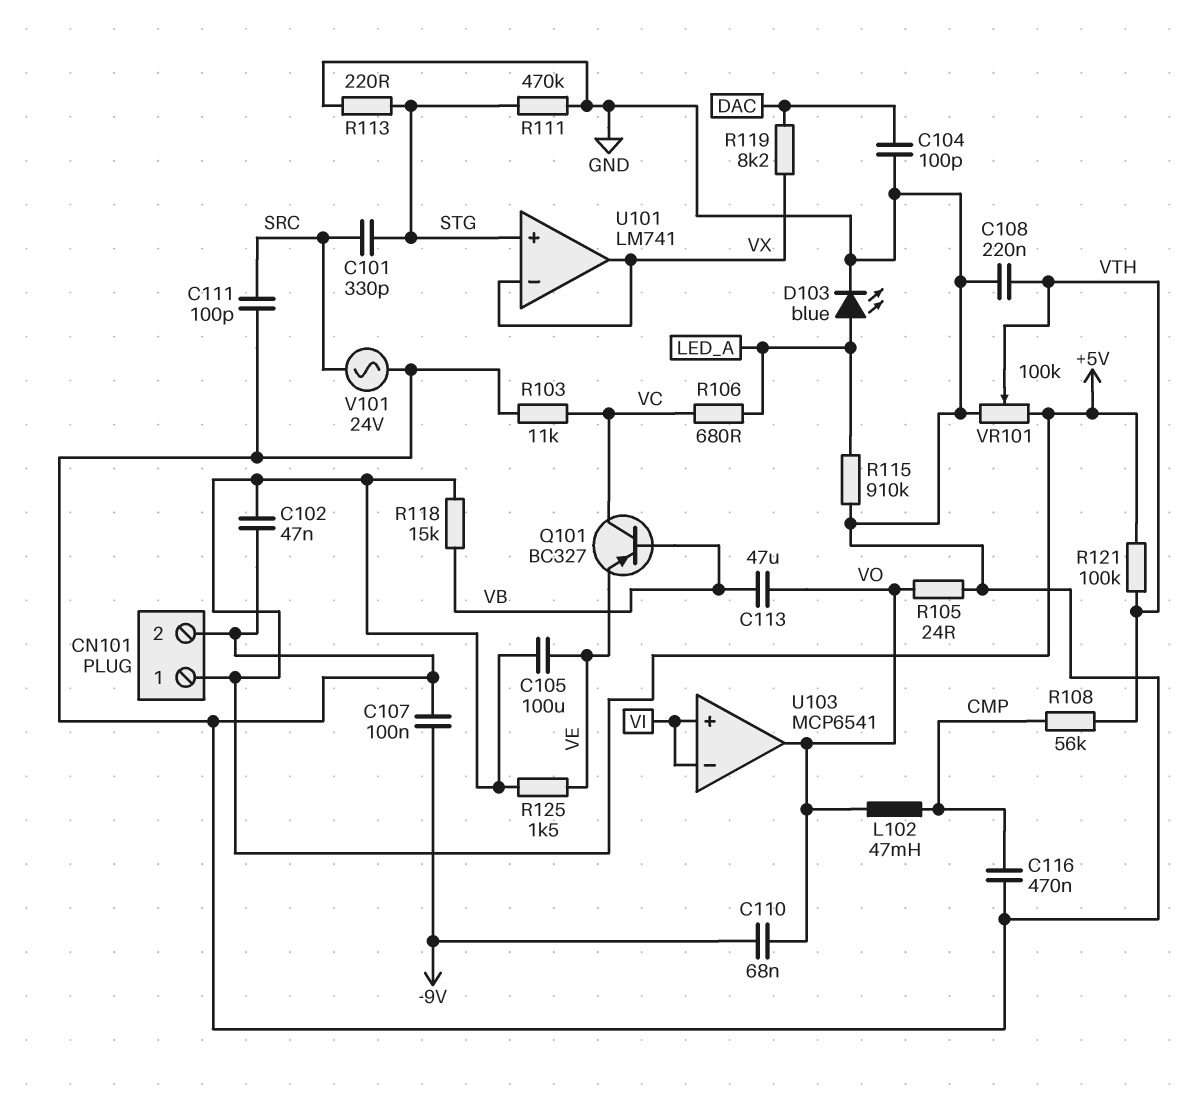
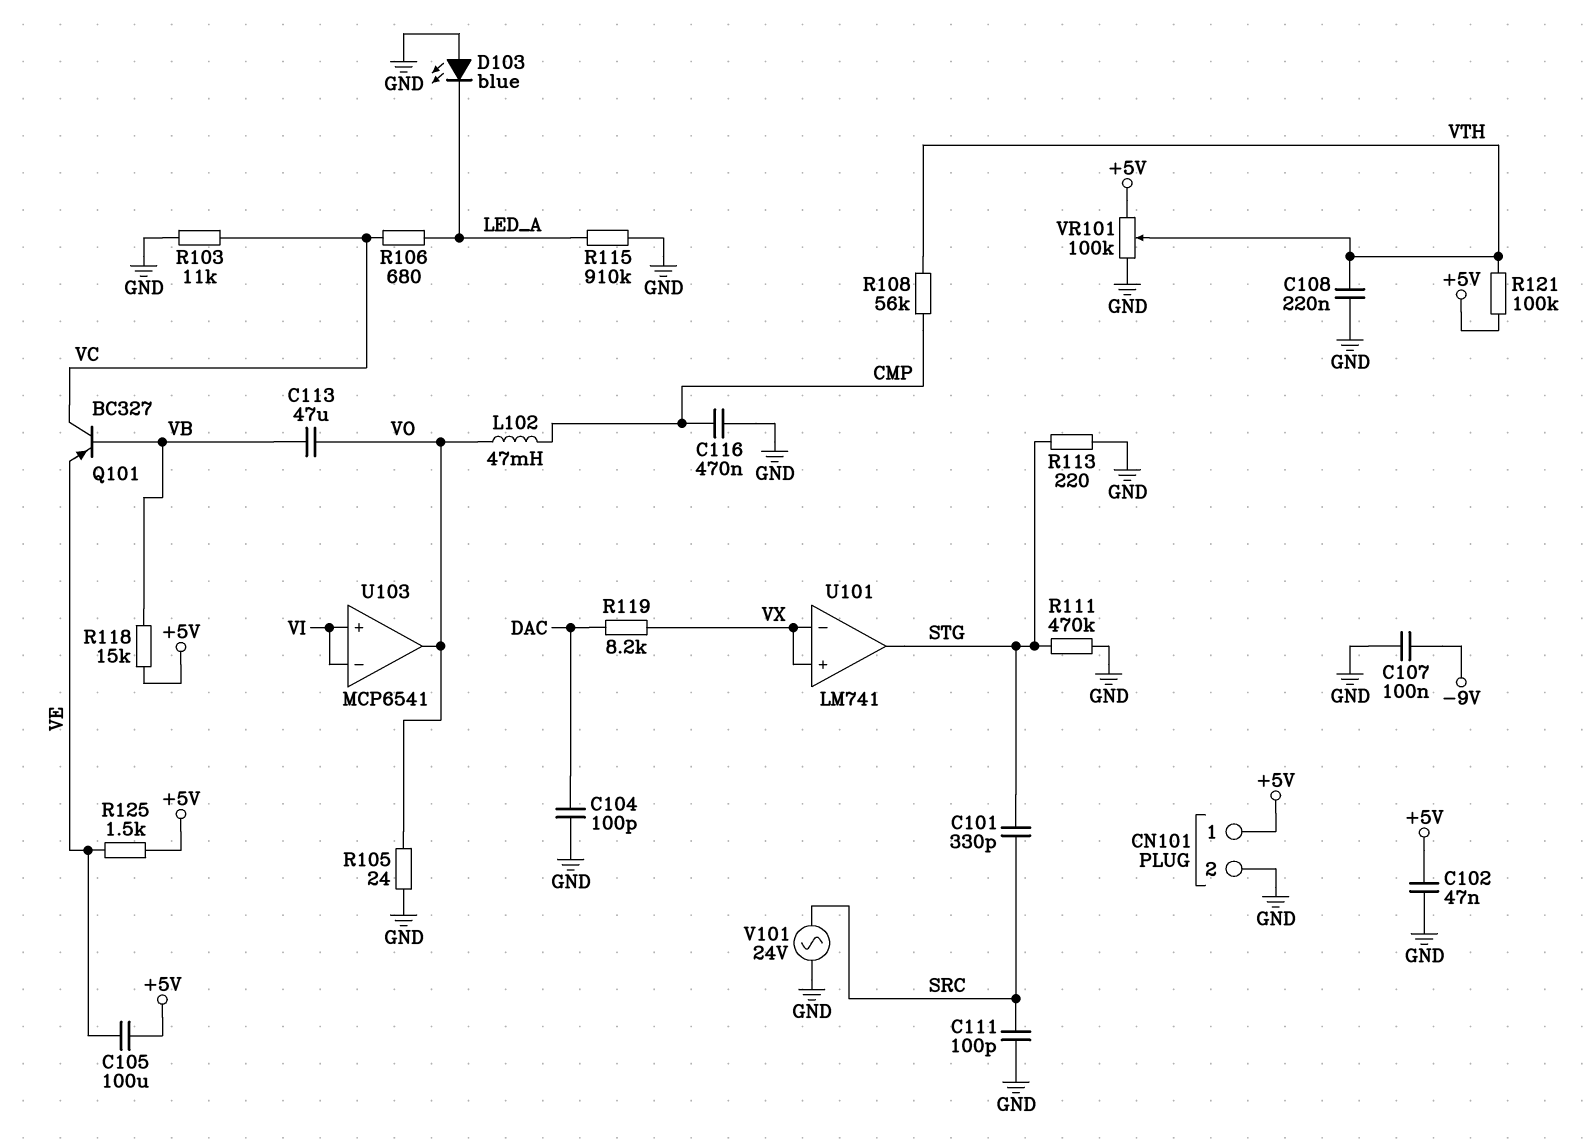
C110: 68nF (-9V, VO) -> none
D103: LED blue (A LED_A, K GND) -> LED blue (A GND, K LED_A)
U101 pin in+: STG -> VX
U101 pin out: VX -> STG

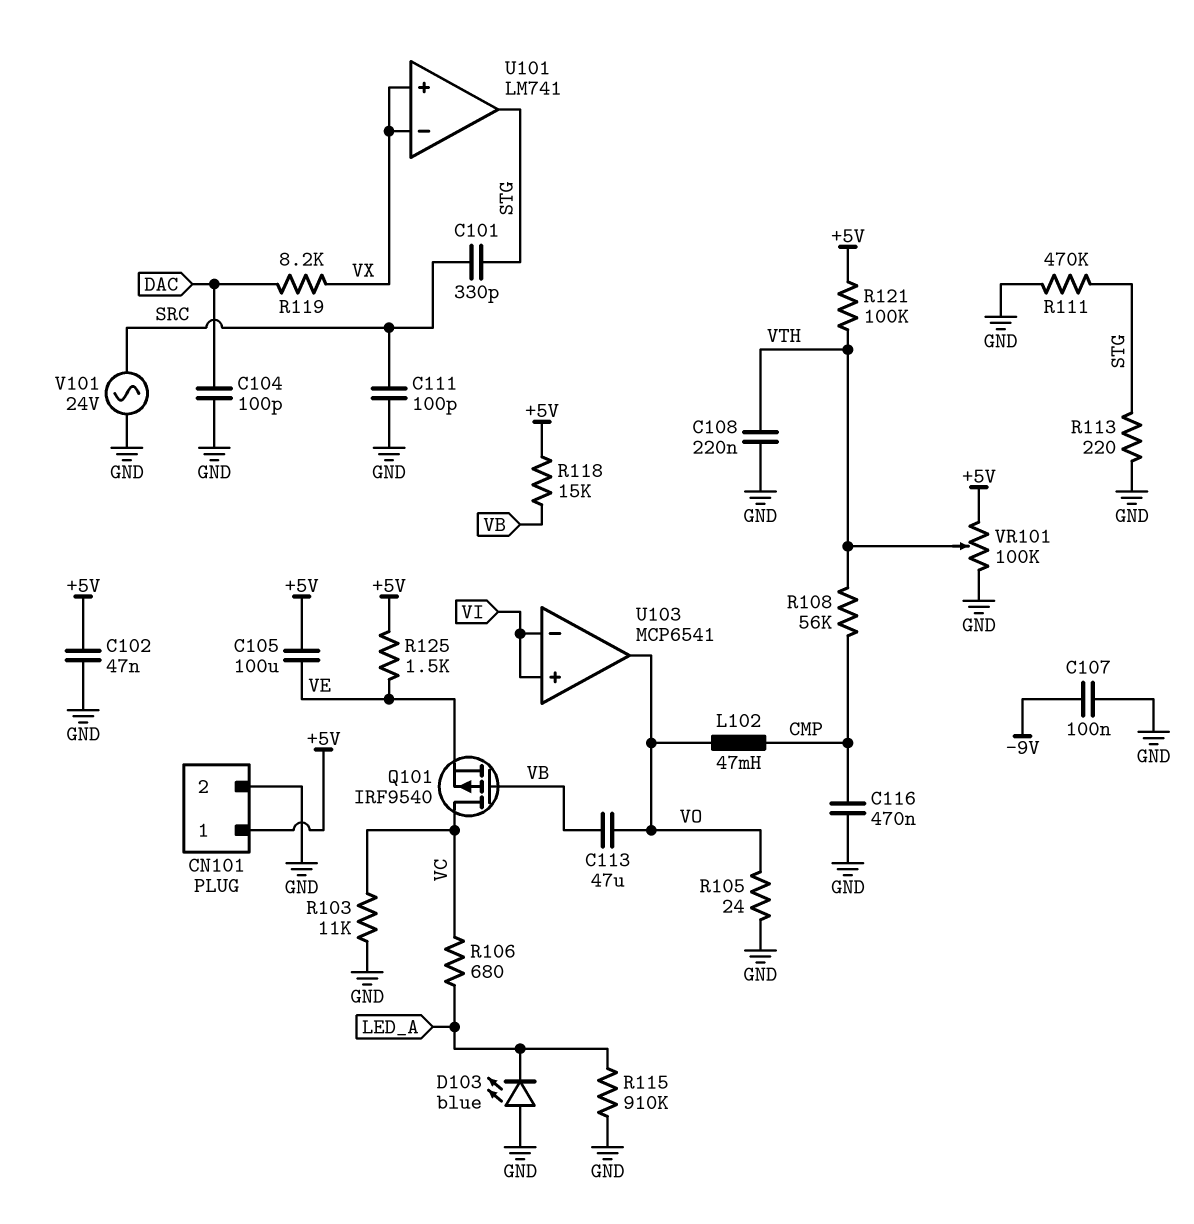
Q101: PNP BC327 (B VB, C VC, E VE) -> PMOS IRF9540 (G VB, D VC, S VE)

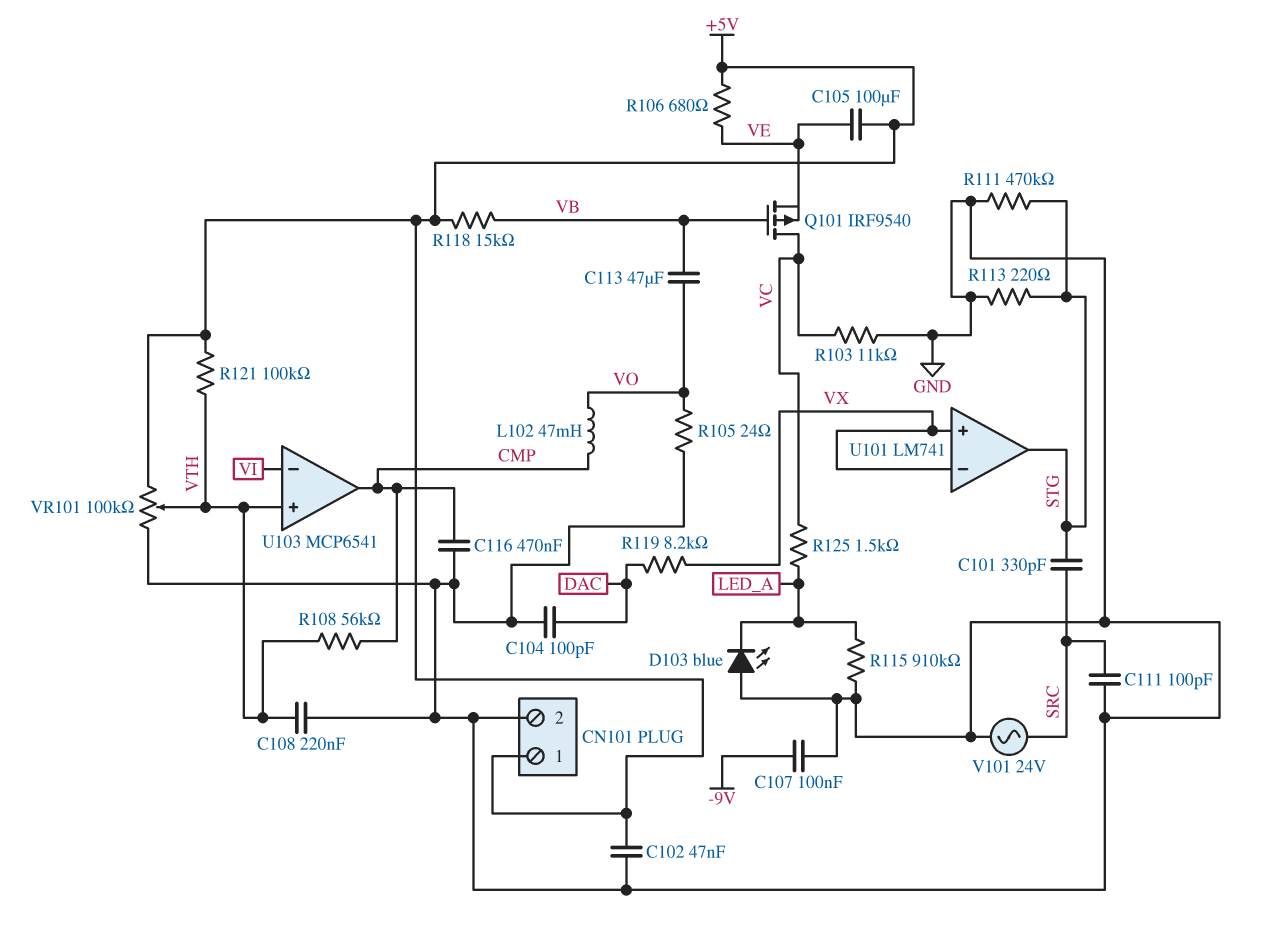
R106: 680 (LED_A, VC) -> 680 (+5V, VE)
R125: 1.5k (+5V, VE) -> 1.5k (LED_A, VC)
U103 pin in+: VI -> VTH
U103 pin out: VO -> CMP

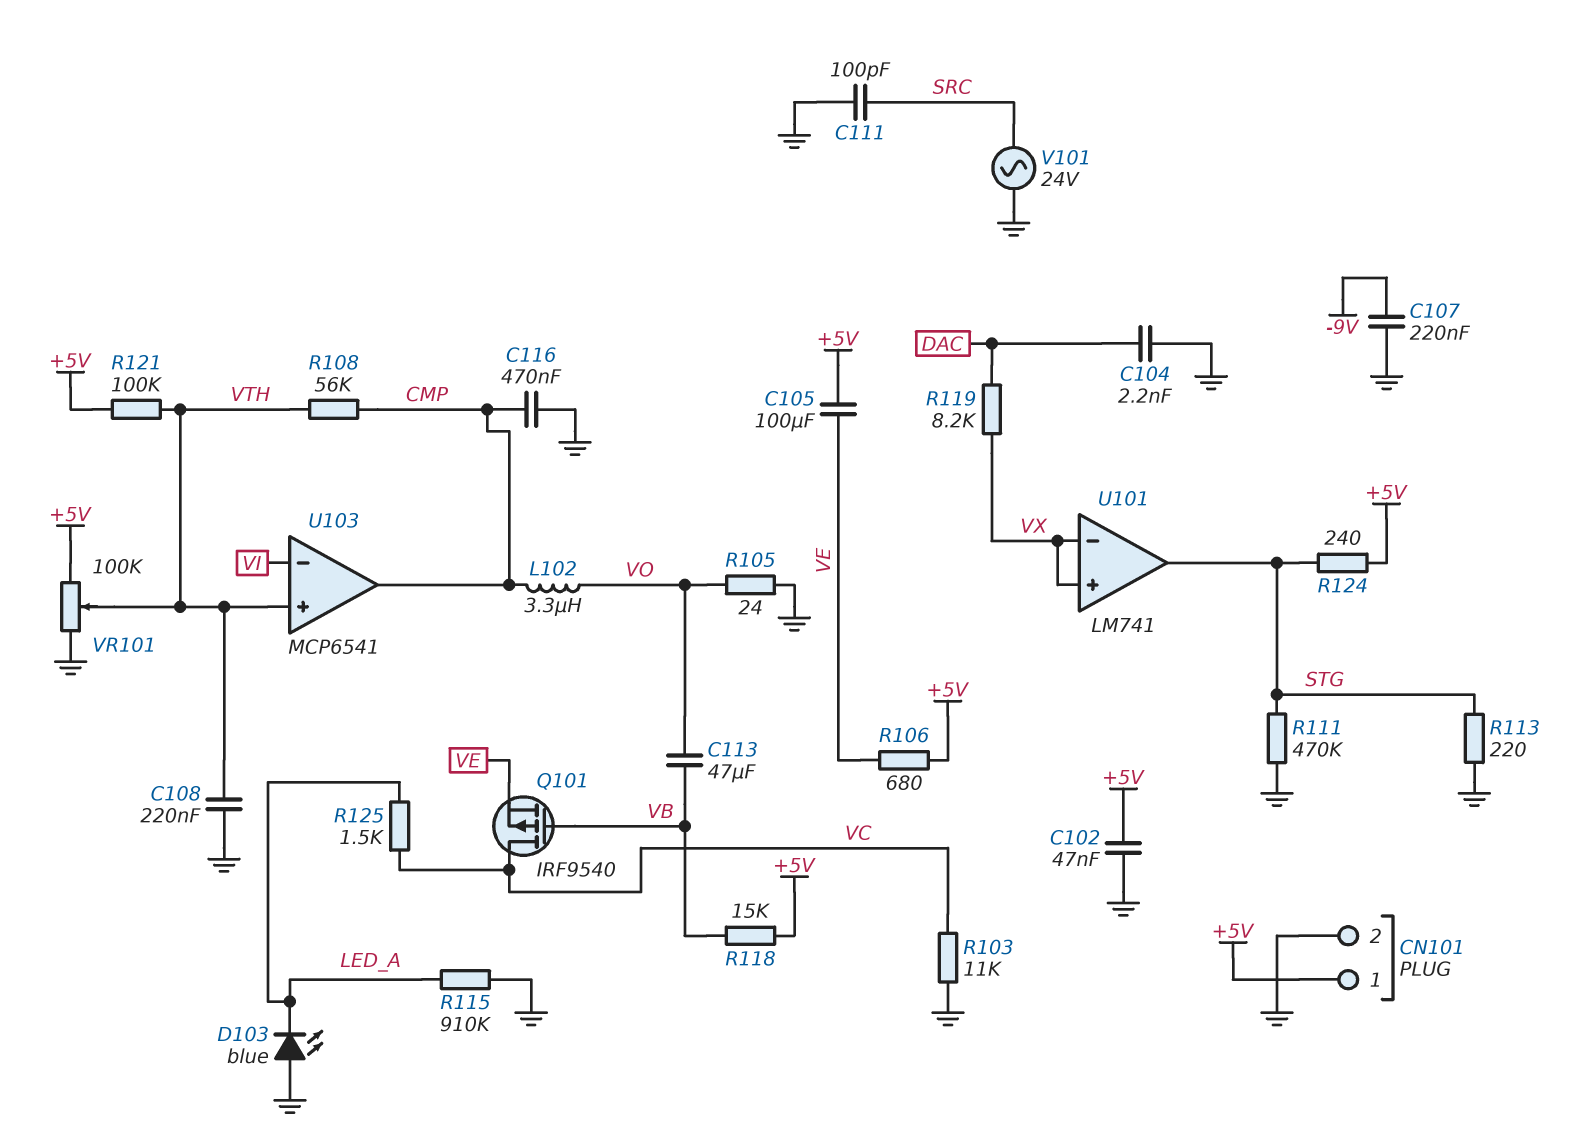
C101: 330pF (SRC, STG) -> none
C104: 100pF (DAC, GND) -> 2.2nF (DAC, GND)
C107: 100nF (-9V, GND) -> 220nF (-9V, GND)
L102: 47mH (CMP, VO) -> 3.3uH (CMP, VO)
R124: none -> 240 (+5V, STG)

